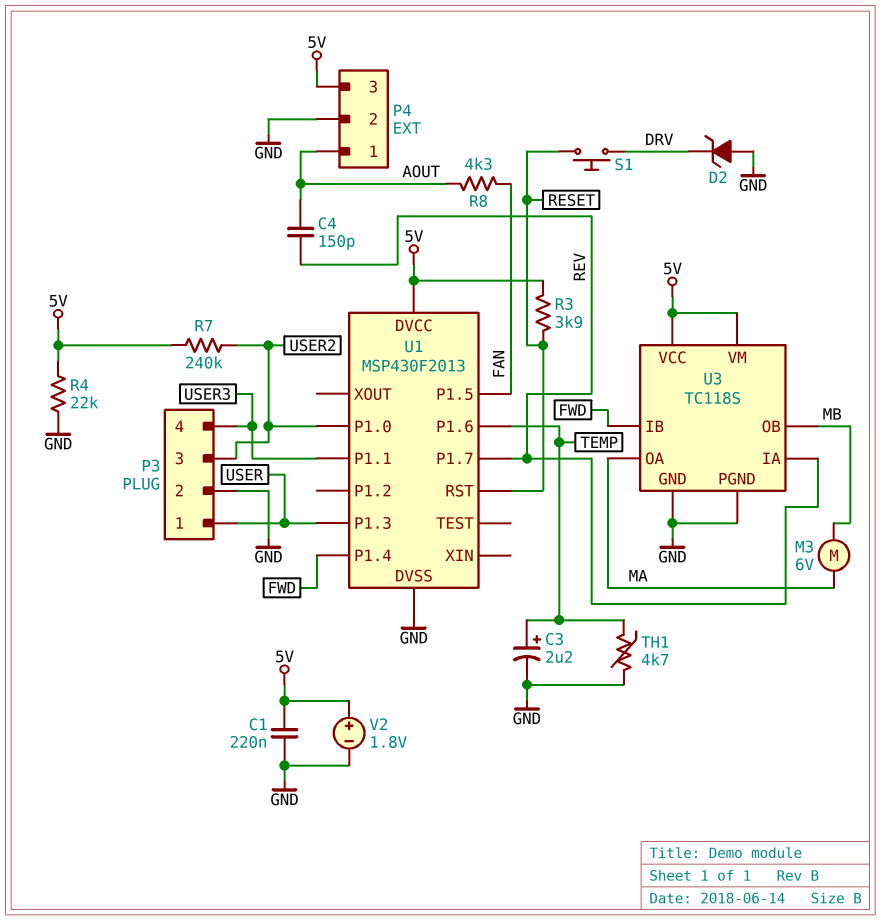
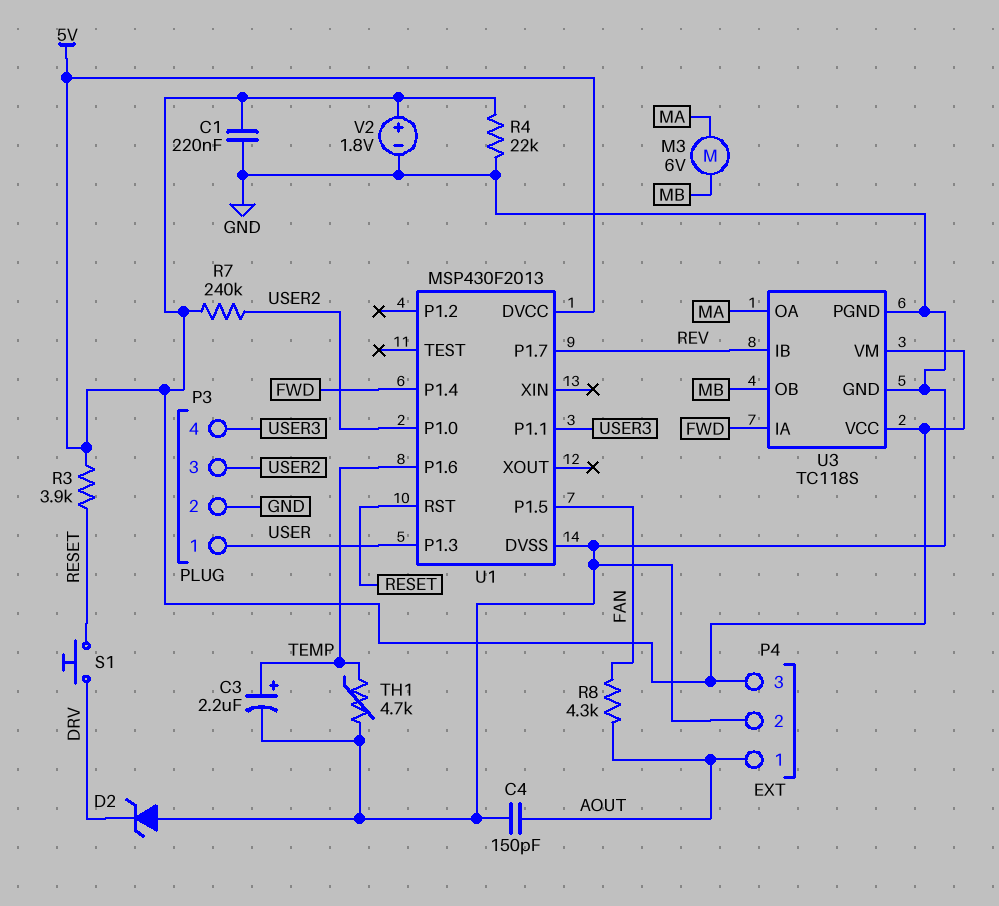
C4: 150pF (AOUT, REV) -> 150pF (AOUT, GND)
U3 pin IA: REV -> FWD
U3 pin IB: FWD -> REV

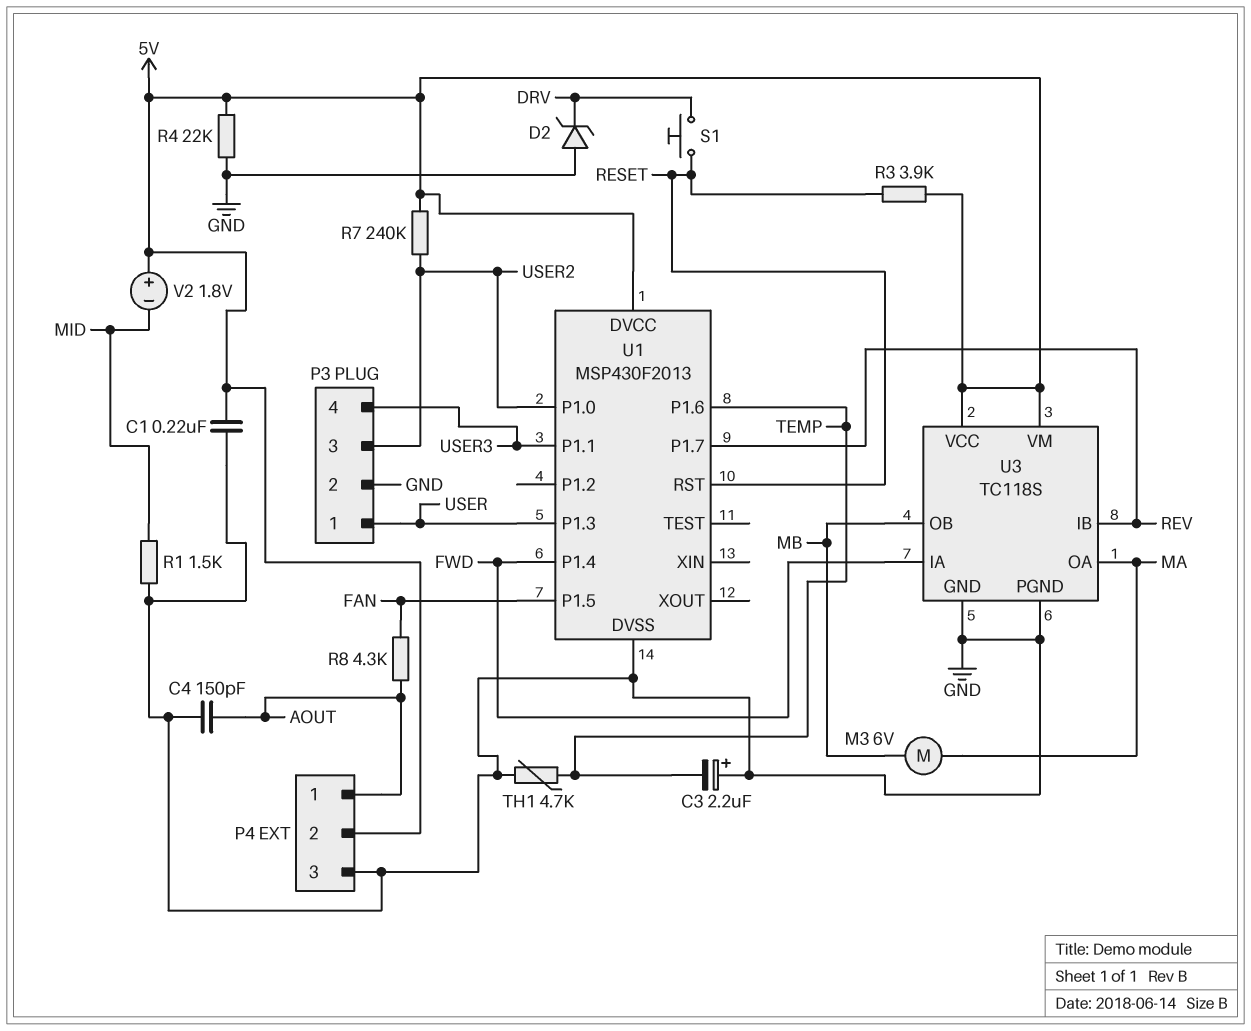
C3: 2.2uF (plus TEMP, minus GND) -> 2.2uF (plus GND, minus TEMP)
P4 pin 2: GND -> 5V
P4 pin 3: 5V -> GND
R1: none -> 1.5k (GND, MID)
V2: 1.8V (plus 5V, minus GND) -> 1.8V (plus 5V, minus MID)

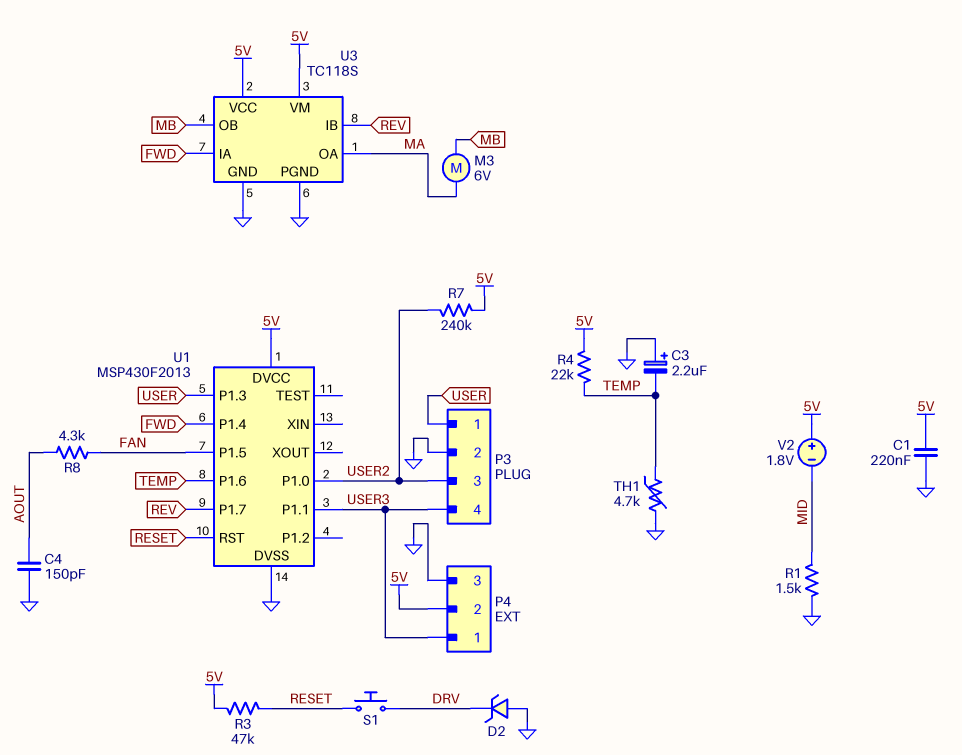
P4 pin 1: AOUT -> USER3
R3: 3.9k (5V, RESET) -> 47k (5V, RESET)
R4: 22k (5V, GND) -> 22k (5V, TEMP)

